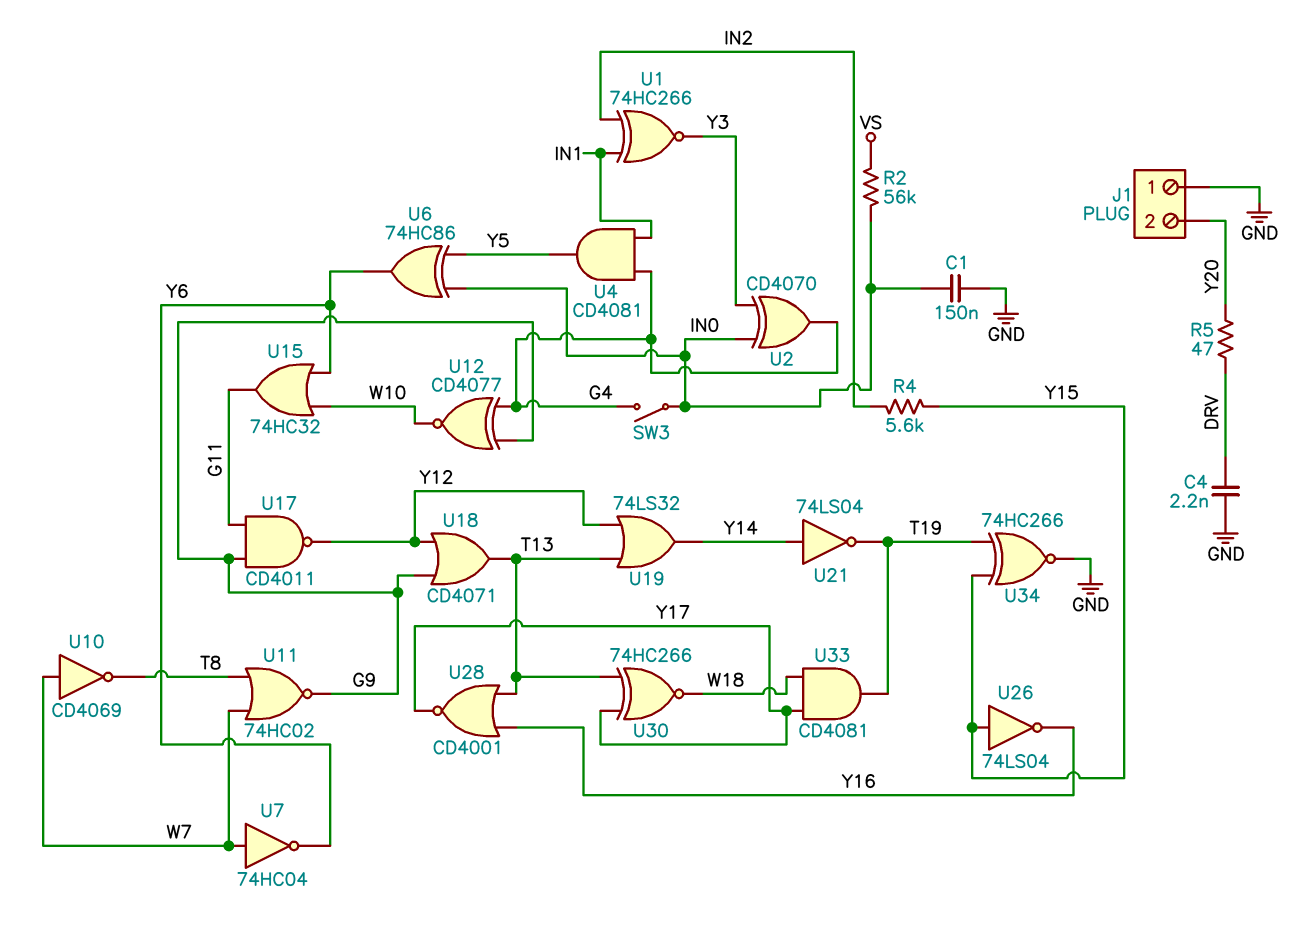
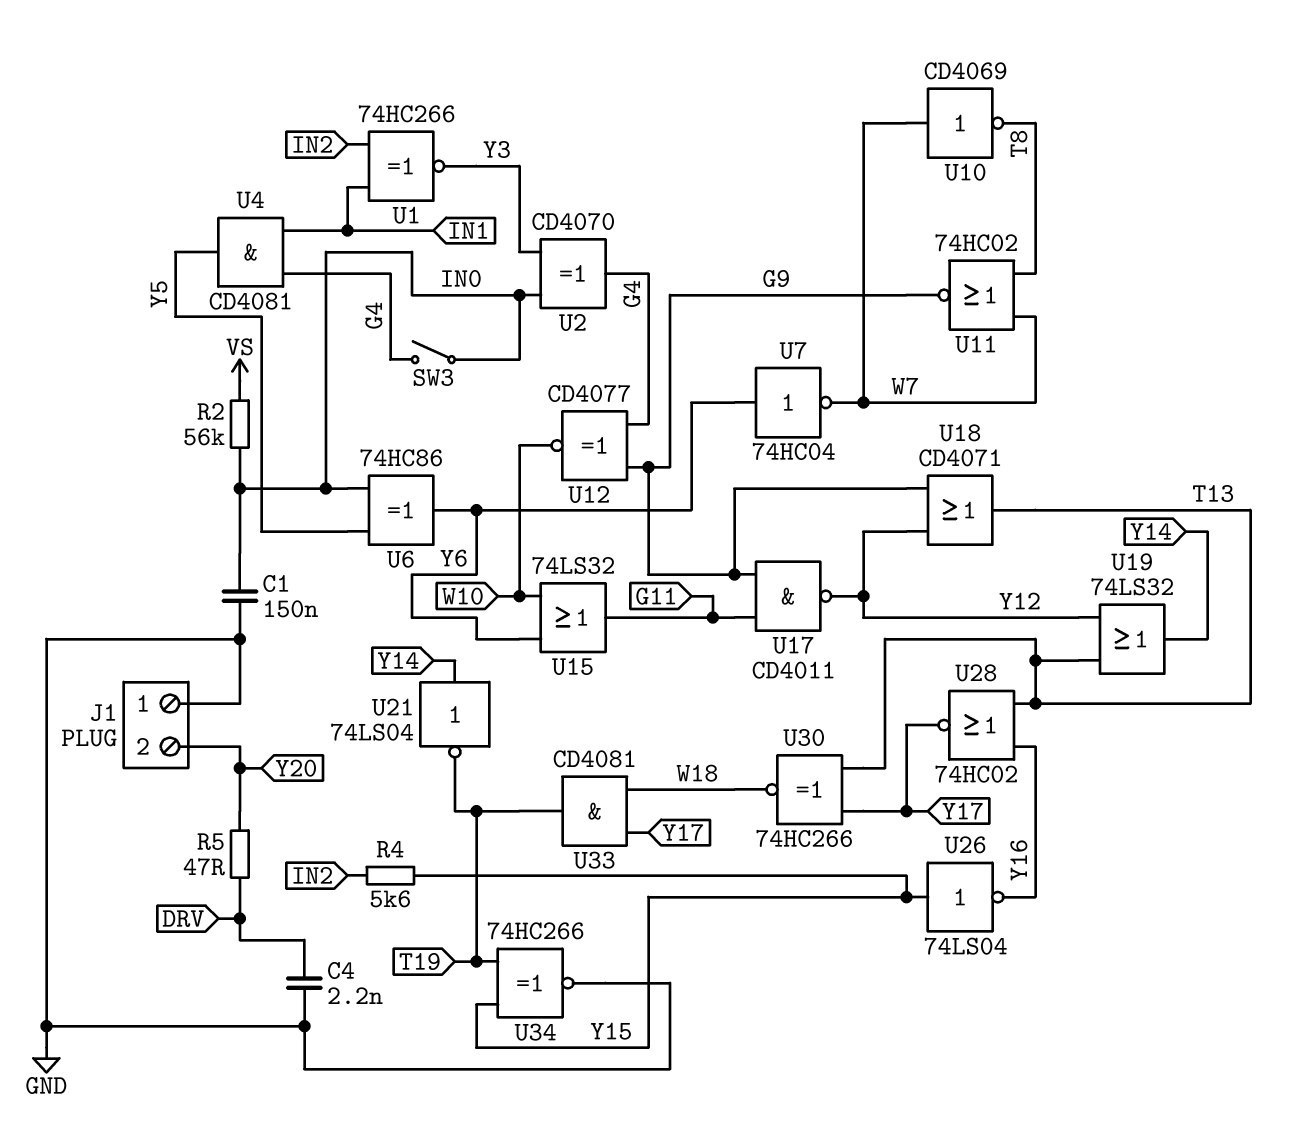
U7: NOT 74HC04 (in W7, out Y6) -> NOT 74HC04 (in Y6, out W7)
U15: OR 74HC32 (in W10, in Y6, out G11) -> OR 74LS32 (in W10, in Y6, out G11)
U28: NOR CD4001 (in T13, in Y16, out Y17) -> NOR 74HC02 (in T13, in Y16, out Y17)

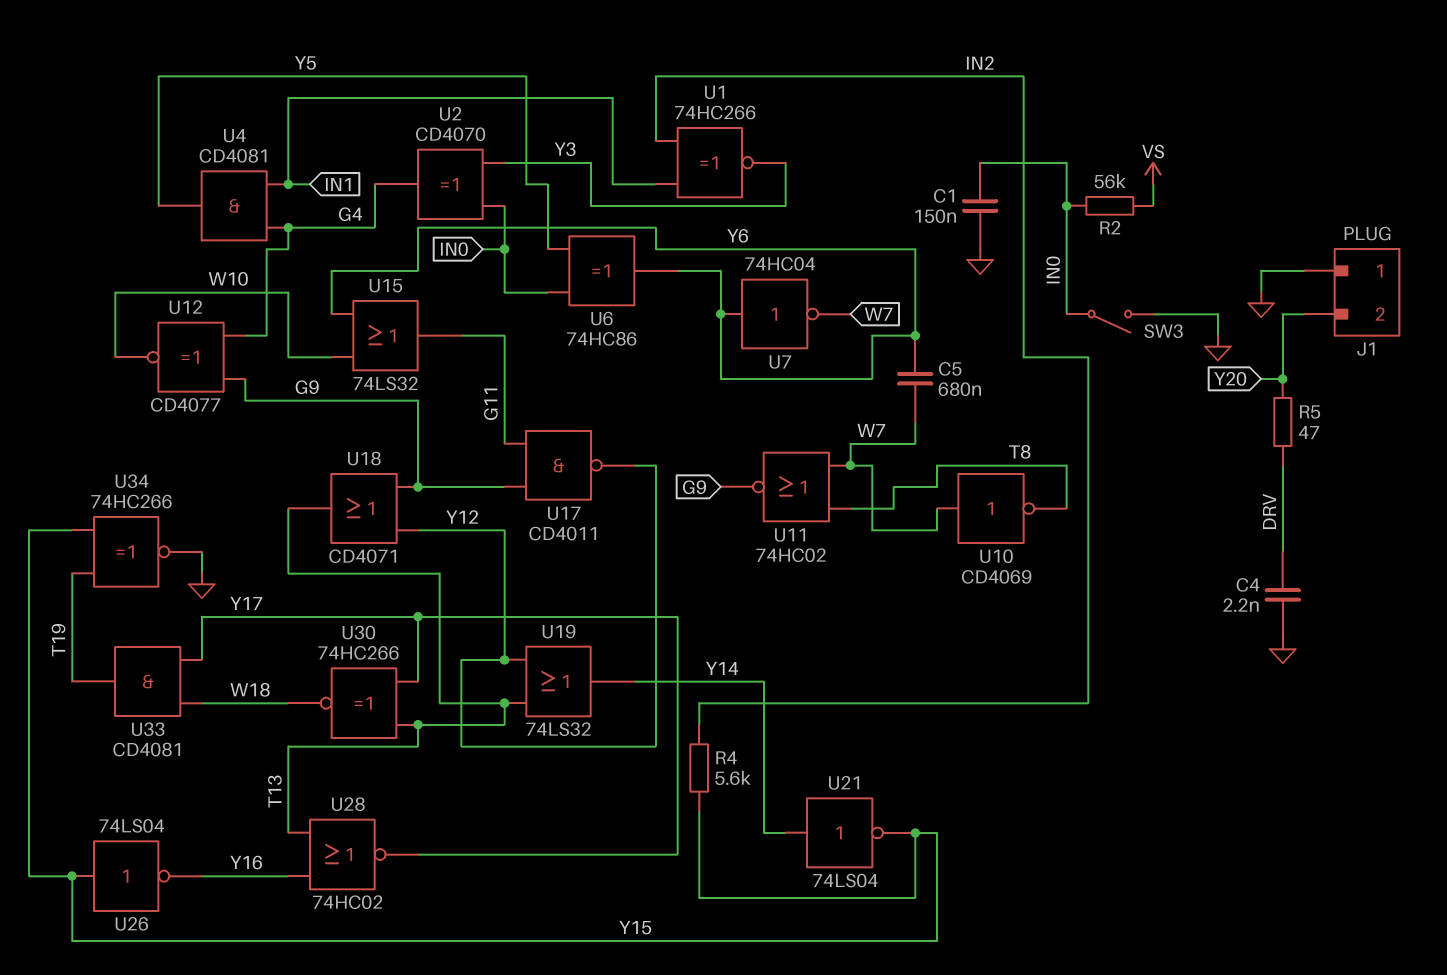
C5: none -> 680nF (W7, Y6)
SW3: switch (G4, IN0) -> switch (GND, IN0)
U21: NOT 74LS04 (in Y14, out T19) -> NOT 74LS04 (in Y14, out Y15)

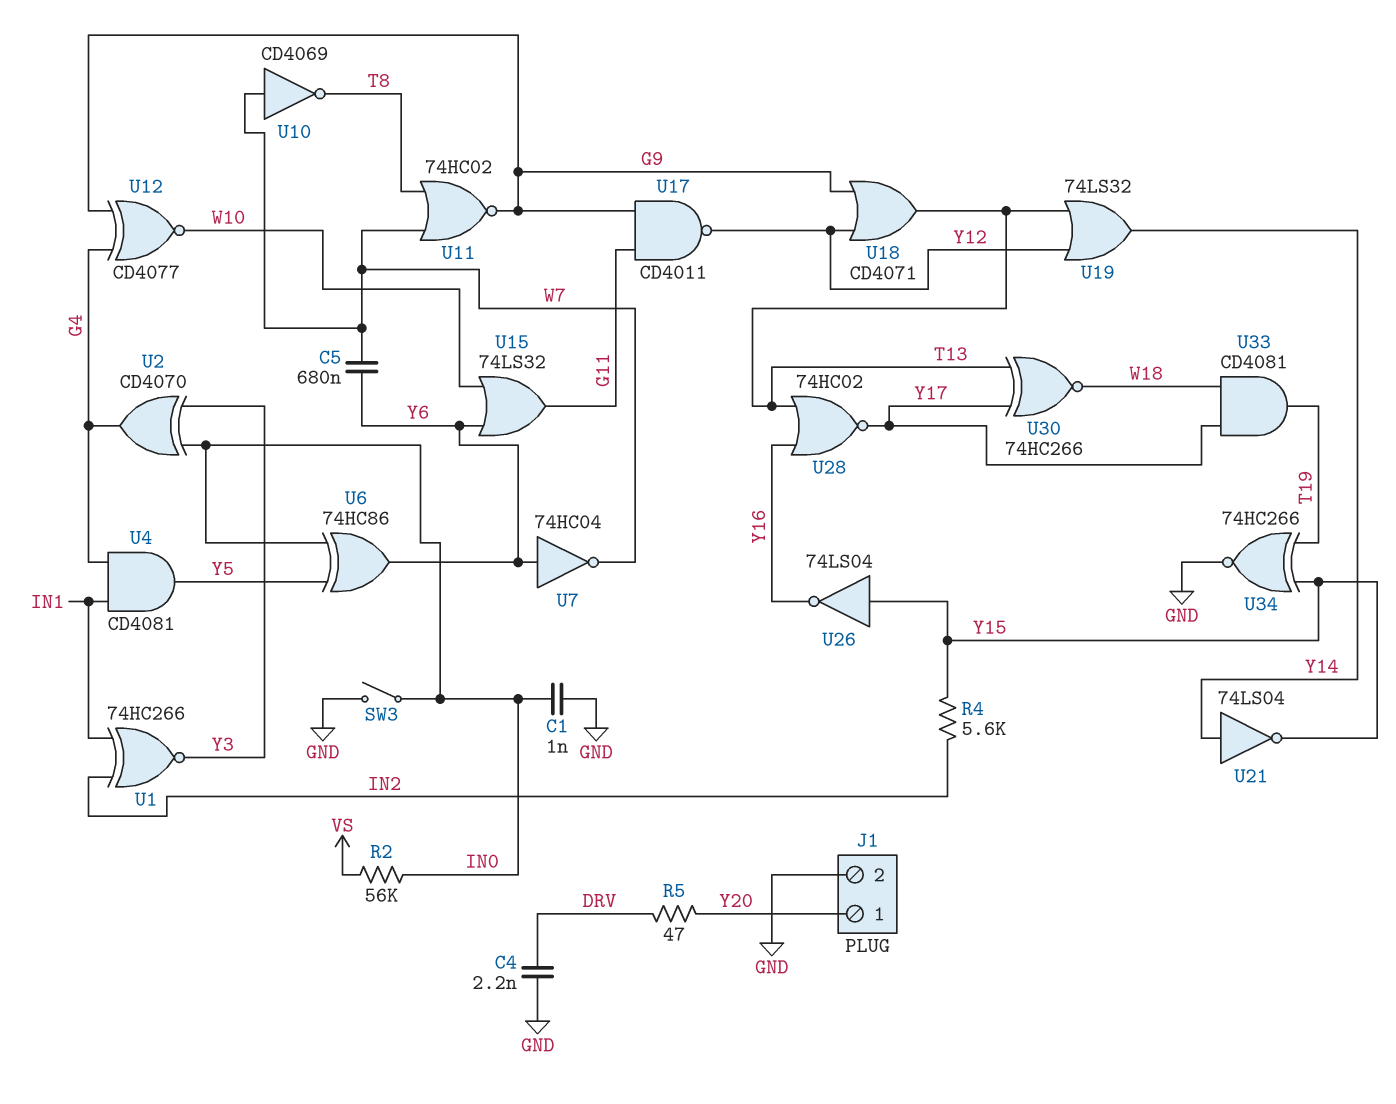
C1: 150nF (GND, IN0) -> 1nF (GND, IN0)
J1 pin 1: GND -> Y20
J1 pin 2: Y20 -> GND

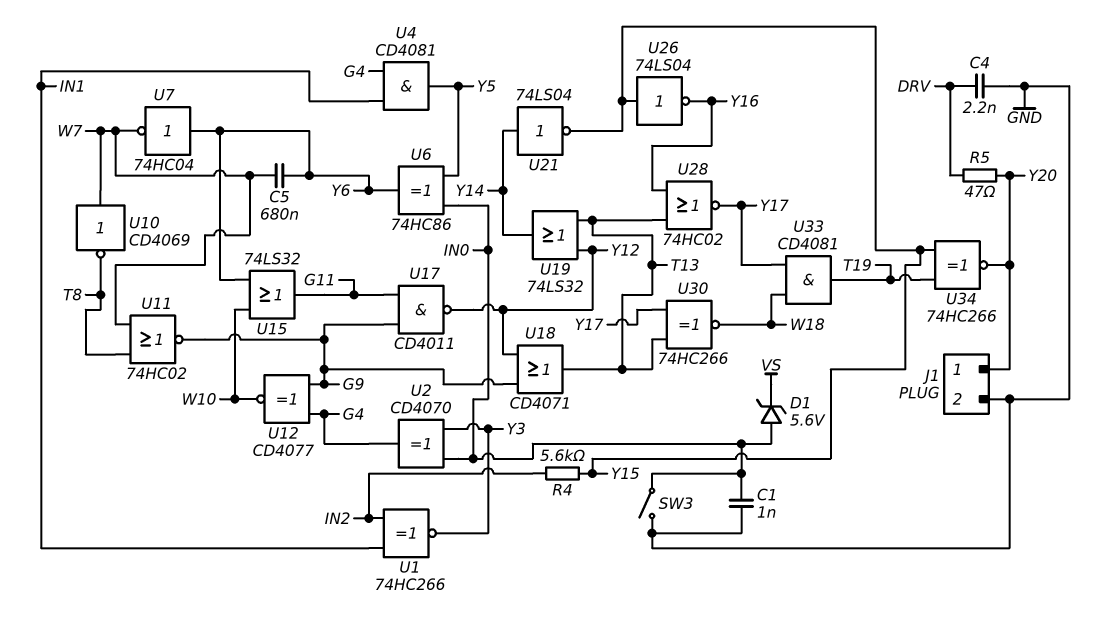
D1: none -> zener 5.6V (A IN0, K VS)
R2: 56k (IN0, VS) -> none
U34: XNOR 74HC266 (in T19, in Y15, out GND) -> XNOR 74HC266 (in T19, in Y15, out Y20)

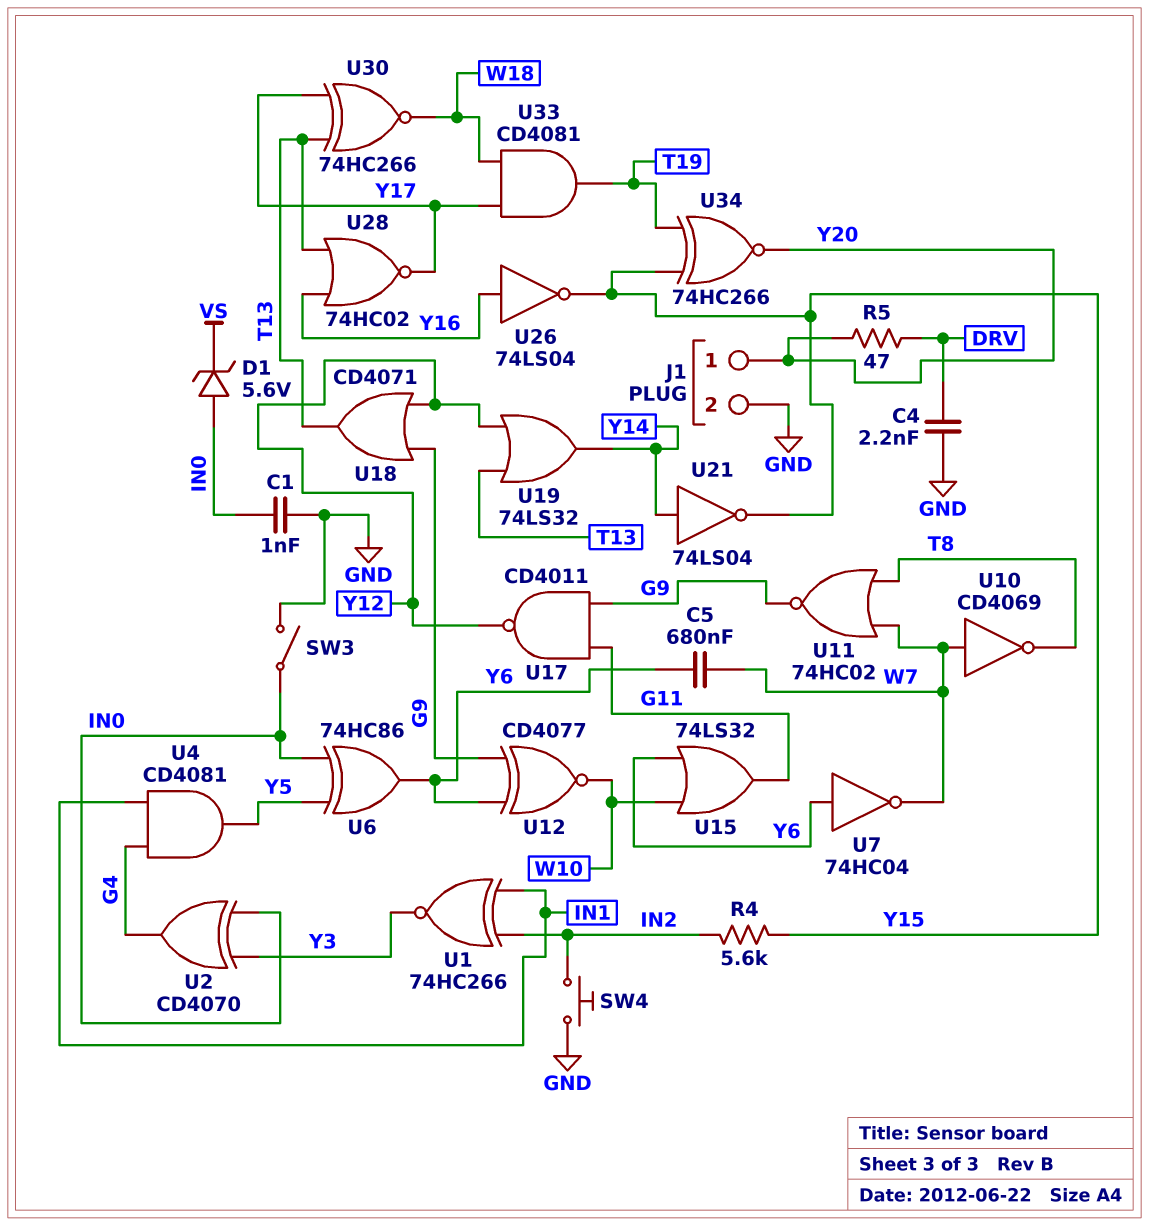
SW4: none -> button (GND, IN2)
U12: XNOR CD4077 (in G4, in G9, out W10) -> XNOR CD4077 (in G9, in Y6, out W10)
U26: NOT 74LS04 (in Y15, out Y16) -> NOT 74LS04 (in Y16, out Y15)

